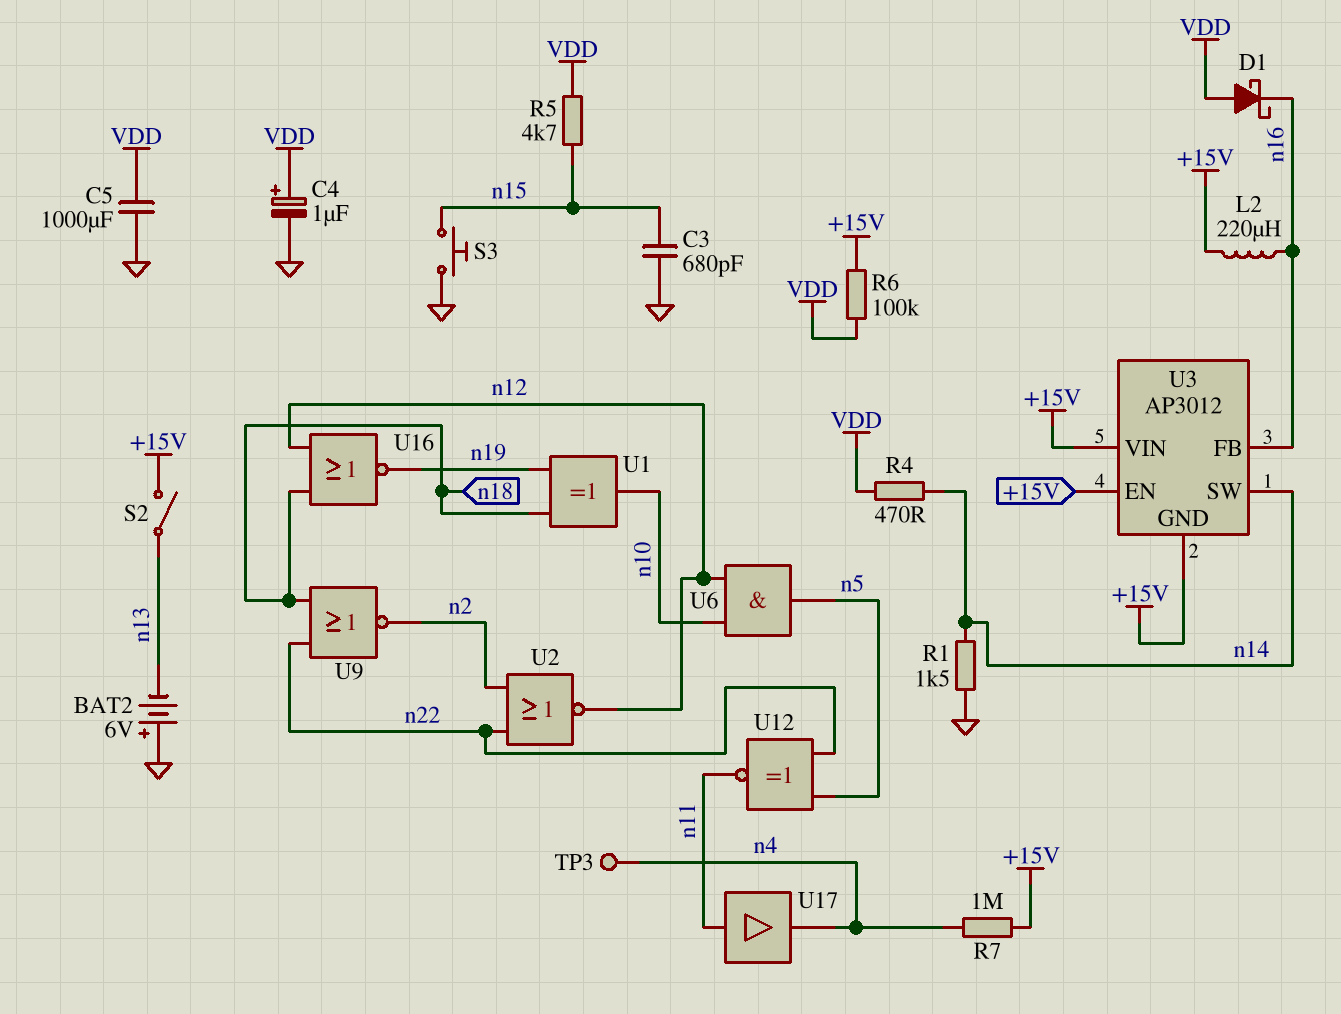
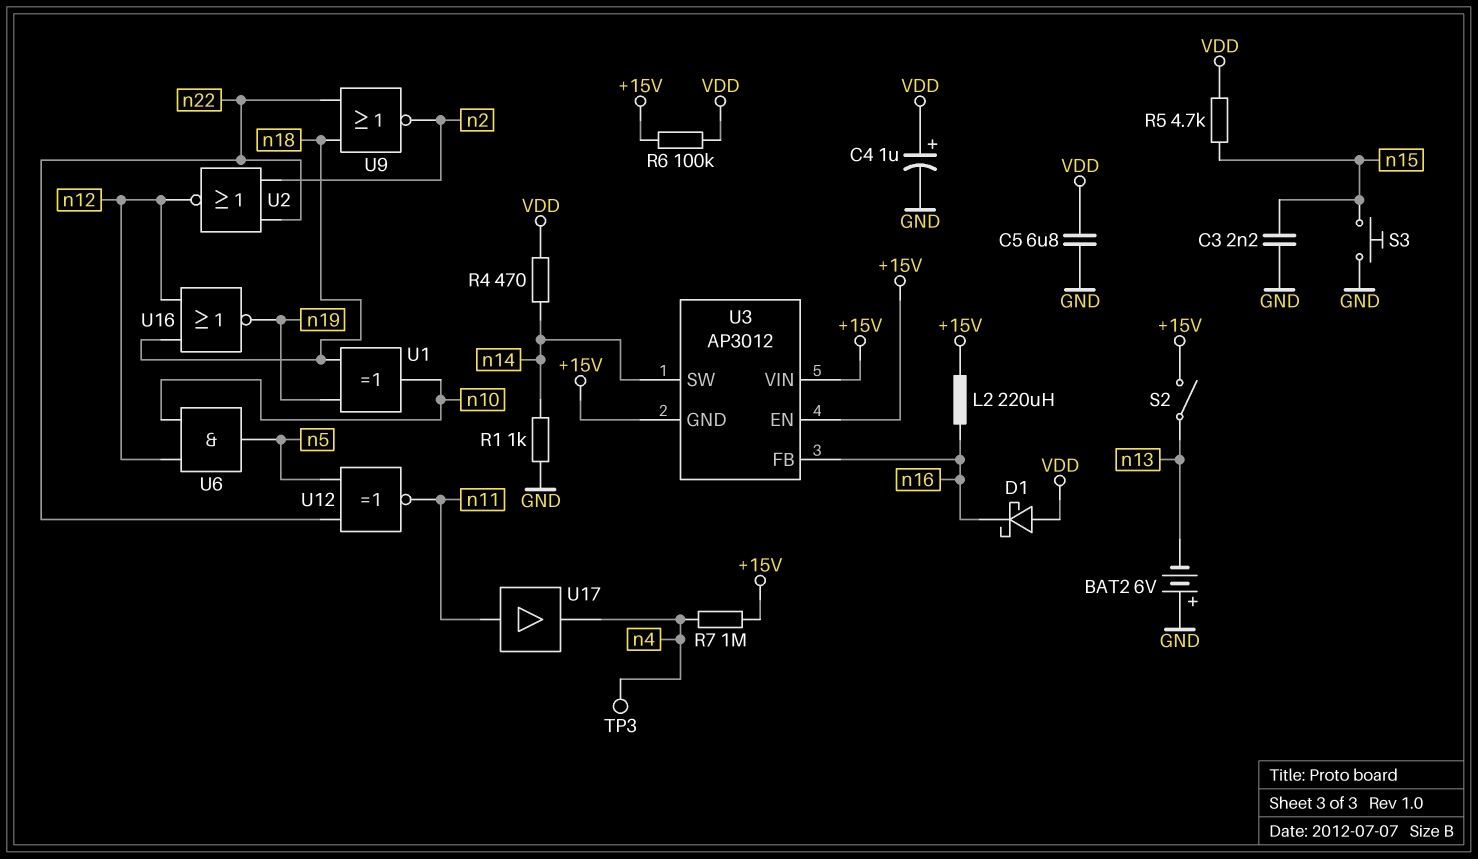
C3: 680pF (GND, n15) -> 2.2nF (GND, n15)
C5: 1000uF (GND, VDD) -> 6.8uF (GND, VDD)
R1: 1.5k (GND, n14) -> 1k (GND, n14)

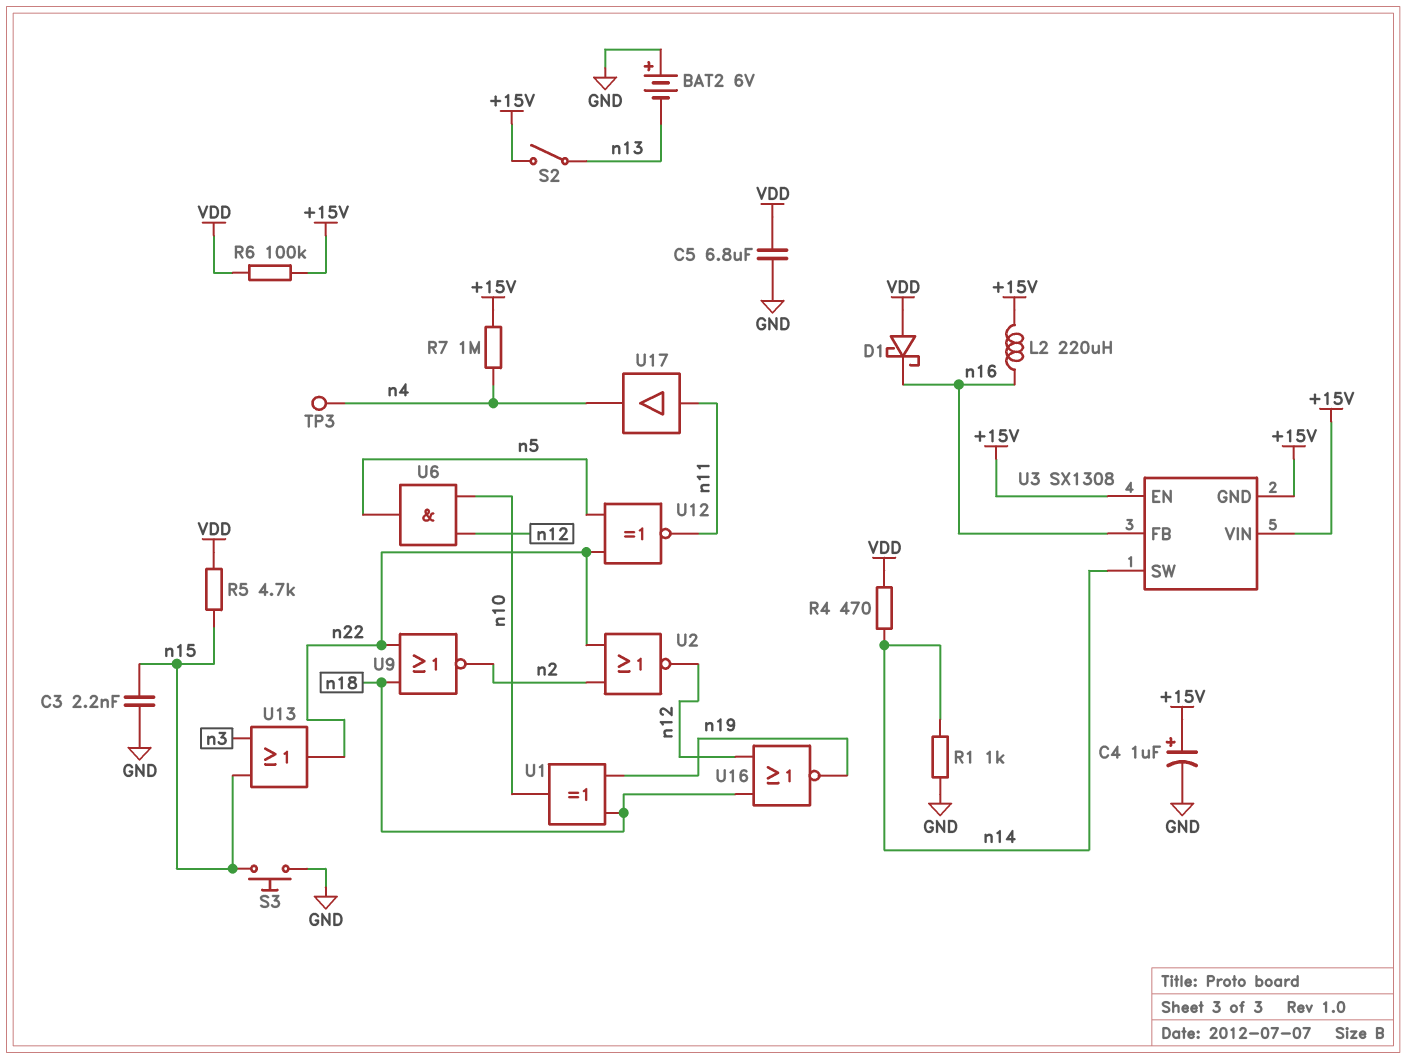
C4: 1uF (plus VDD, minus GND) -> 1uF (plus +15V, minus GND)
U3: AP3012 -> SX1308
U13: none -> OR (in n3, in n15, out n22)

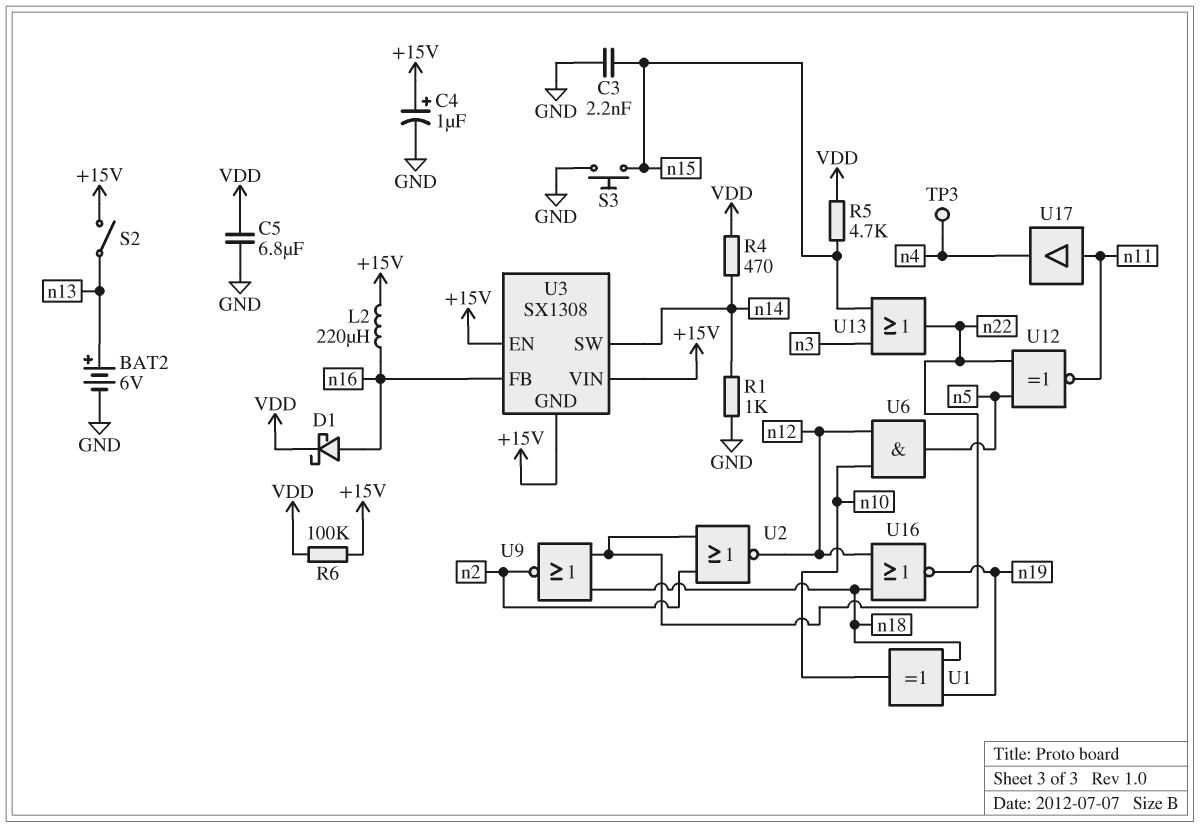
BAT2: 6V (plus GND, minus n13) -> 6V (plus n13, minus GND)
D1: schottky (A VDD, K n16) -> schottky (A n16, K VDD)
R7: 1M (+15V, n4) -> none

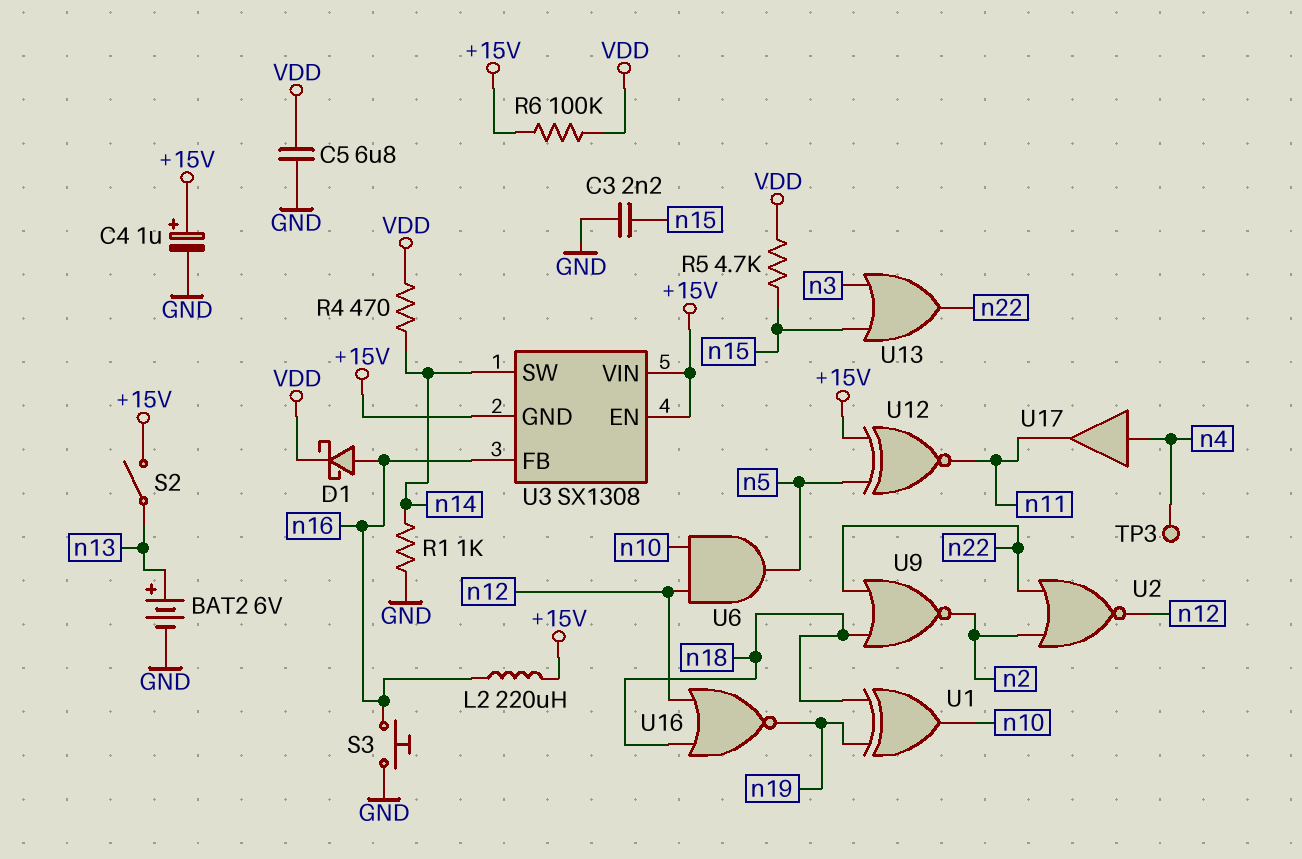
S3: button (GND, n15) -> button (GND, n16)
U12: XNOR (in n5, in n22, out n11) -> XNOR (in +15V, in n5, out n11)
U17: buffer (in n11, out n4) -> buffer (in n4, out n11)

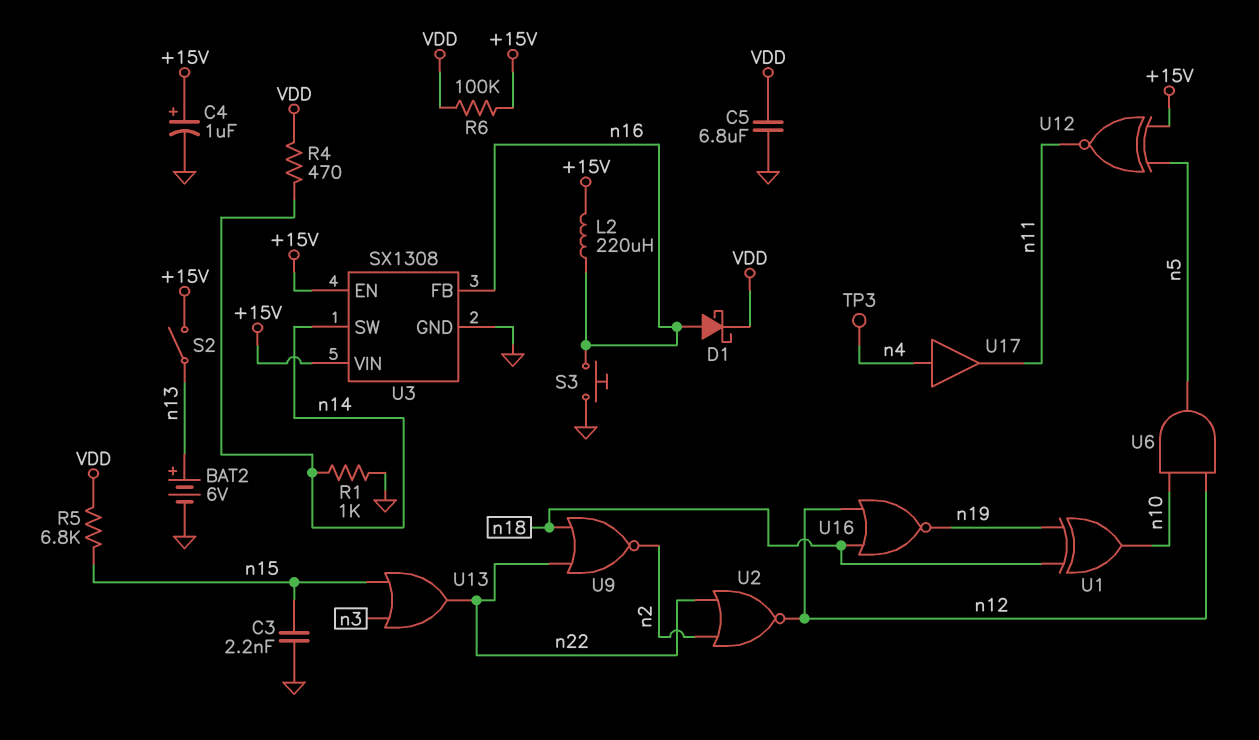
R5: 4.7k (VDD, n15) -> 6.8k (VDD, n15)
U3 pin GND: +15V -> GND

